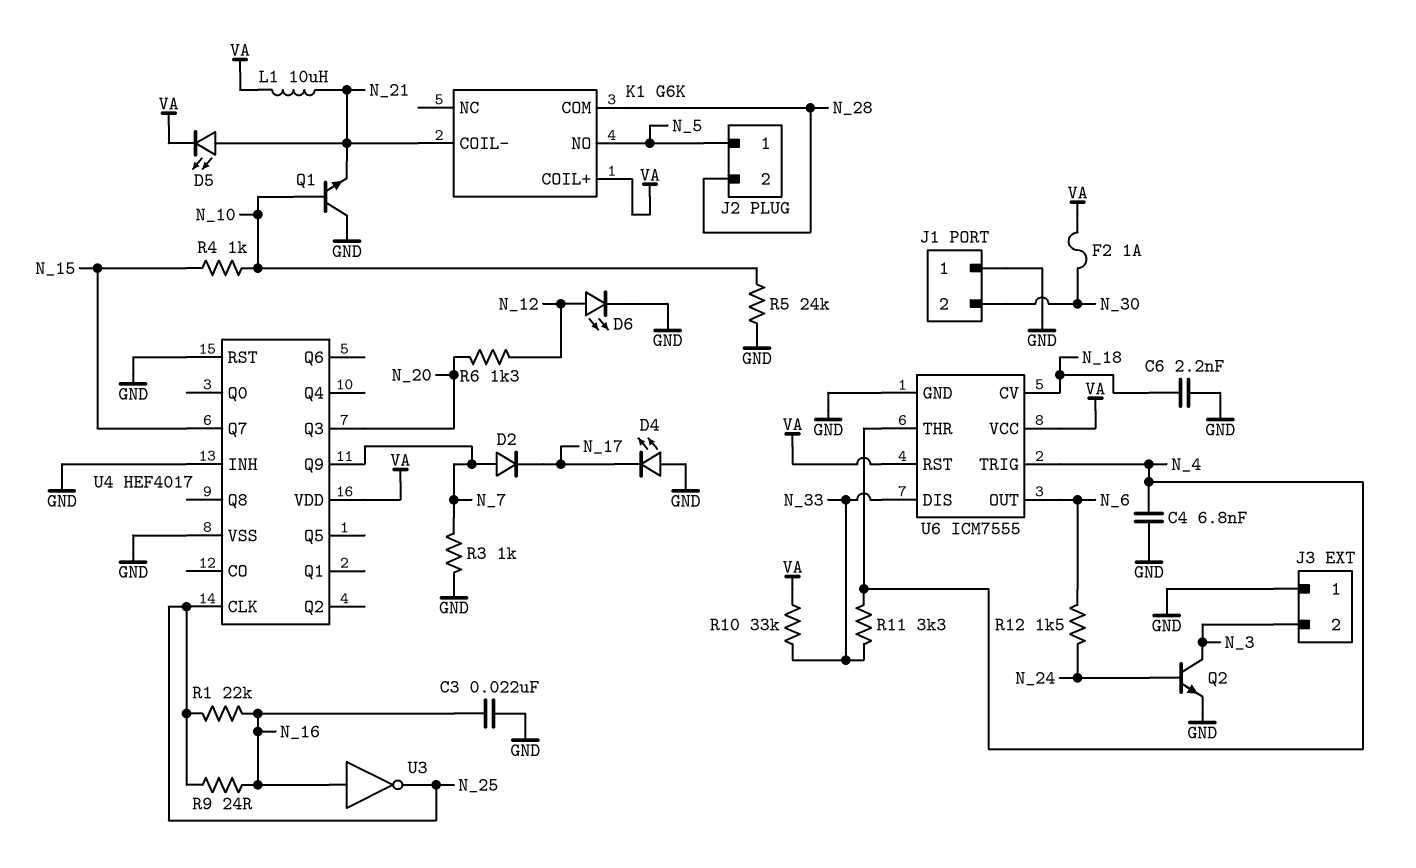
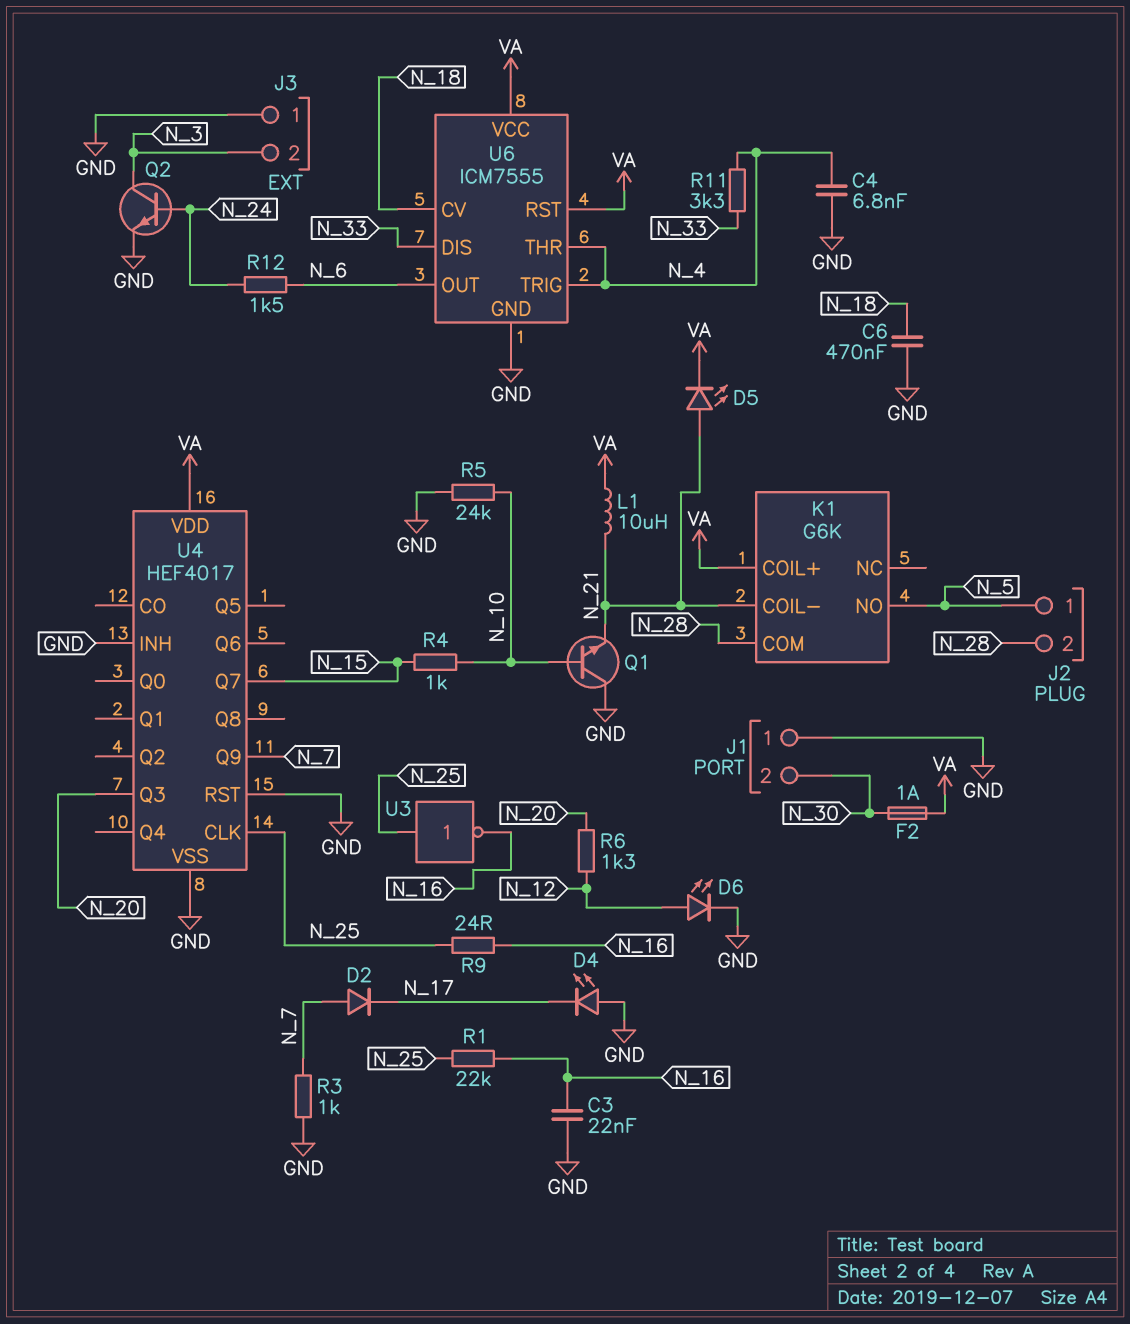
C6: 2.2nF (GND, N_18) -> 470nF (GND, N_18)
R10: 33k (N_33, VA) -> none
U3: NOT (in N_16, out N_25) -> NOT (in N_25, out N_16)

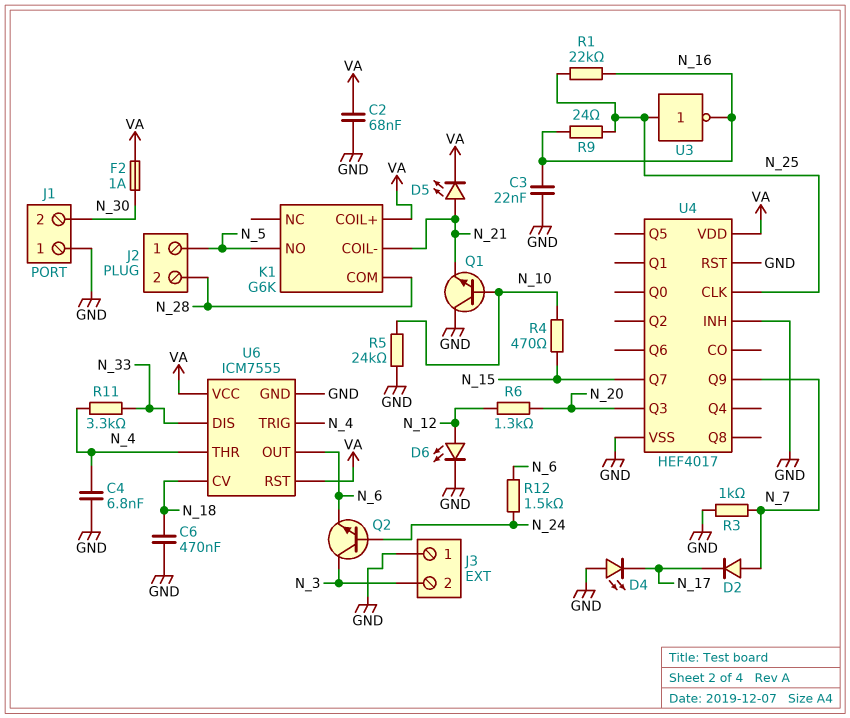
C2: none -> 68nF (GND, VA)
L1: 10uH (N_21, VA) -> none
Q2: NPN (B N_24, C N_3, E GND) -> NPN (B N_24, C N_3, E N_6)
R4: 1k (N_10, N_15) -> 470 (N_10, N_15)

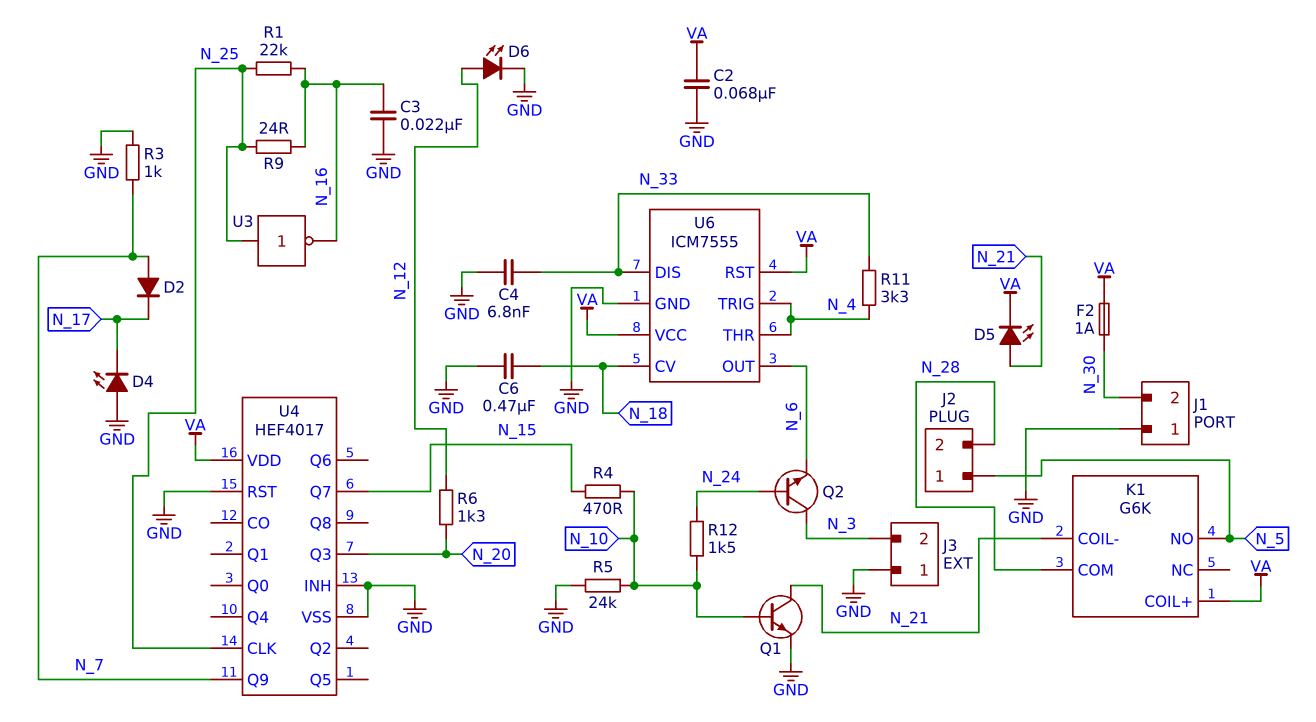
C4: 6.8nF (GND, N_4) -> 6.8nF (GND, N_33)
Q1: NPN (B N_10, C GND, E N_21) -> NPN (B N_10, C N_21, E GND)
R12: 1.5k (N_6, N_24) -> 1.5k (N_10, N_24)

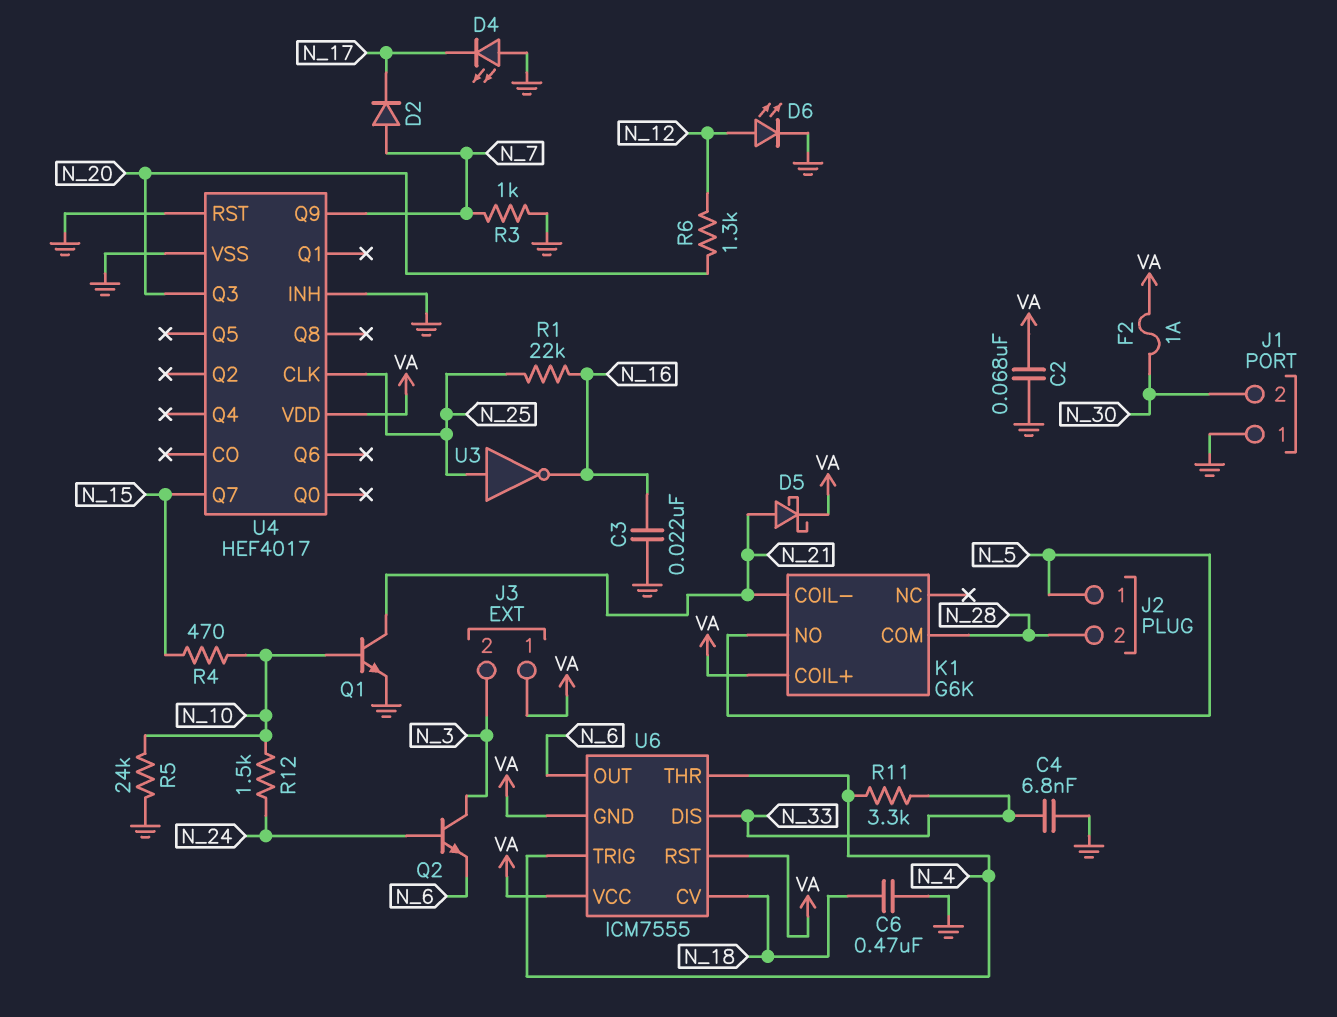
D5: LED (A N_21, K VA) -> schottky (A N_21, K VA)
J3 pin 1: GND -> VA
R9: 24 (N_16, N_25) -> none
U6 pin GND: GND -> VA

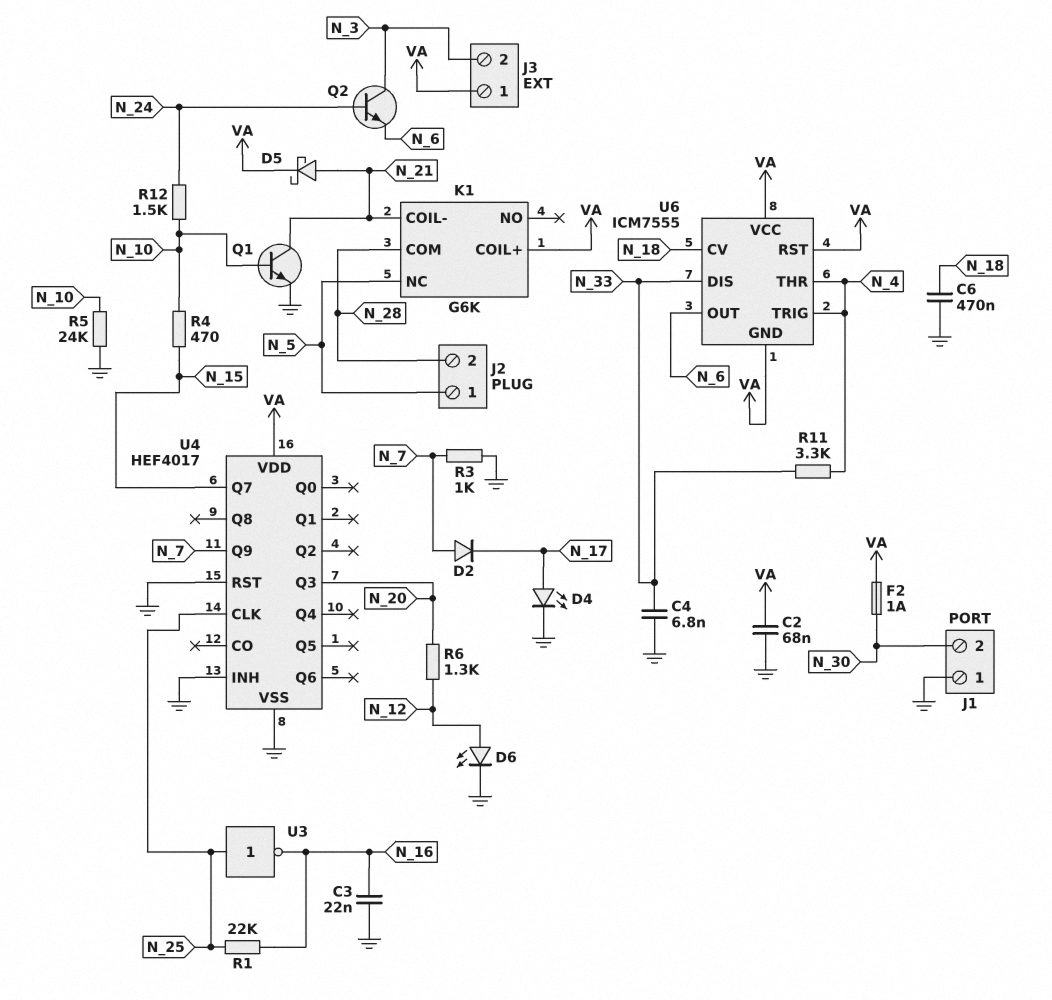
D4: LED (A GND, K N_17) -> LED (A N_17, K GND)
K1 pin NC: none -> N_5
K1 pin NO: N_5 -> none

